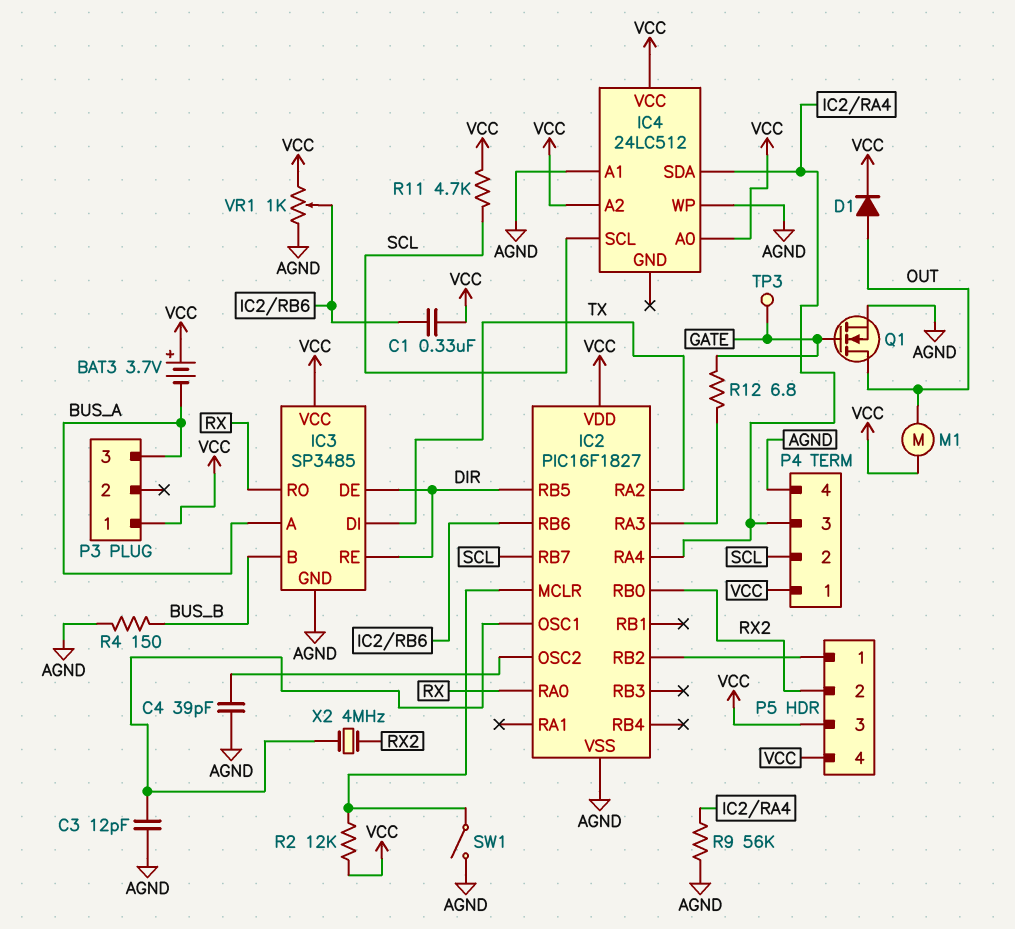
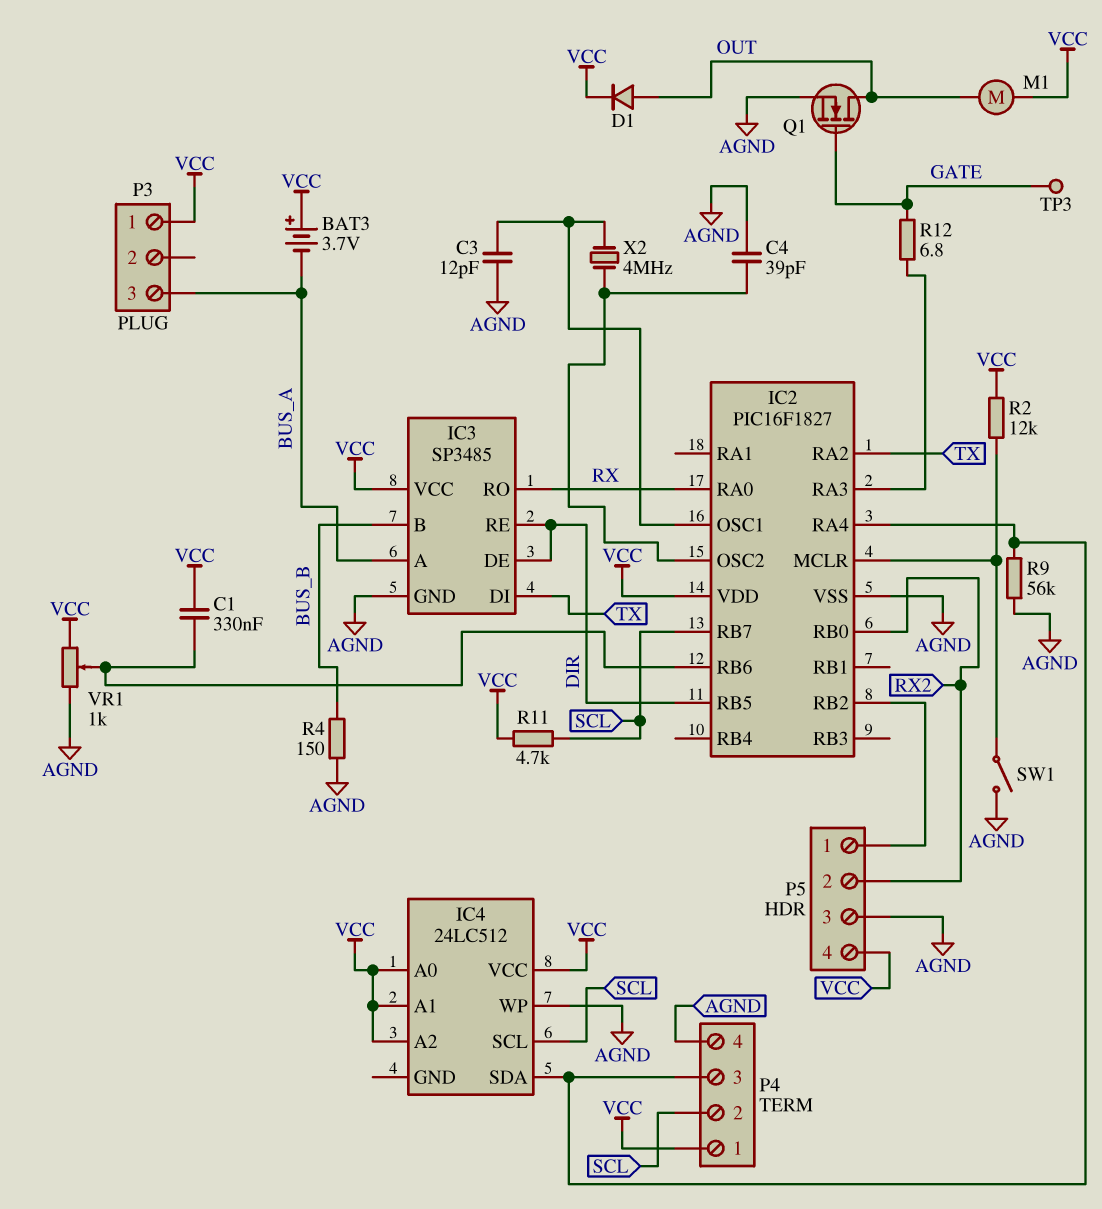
IC4 pin A1: AGND -> VCC
P5 pin 3: VCC -> AGND
X2: 4MHz (IC2/OSC1, RX2) -> 4MHz (IC2/OSC1, IC2/OSC2)

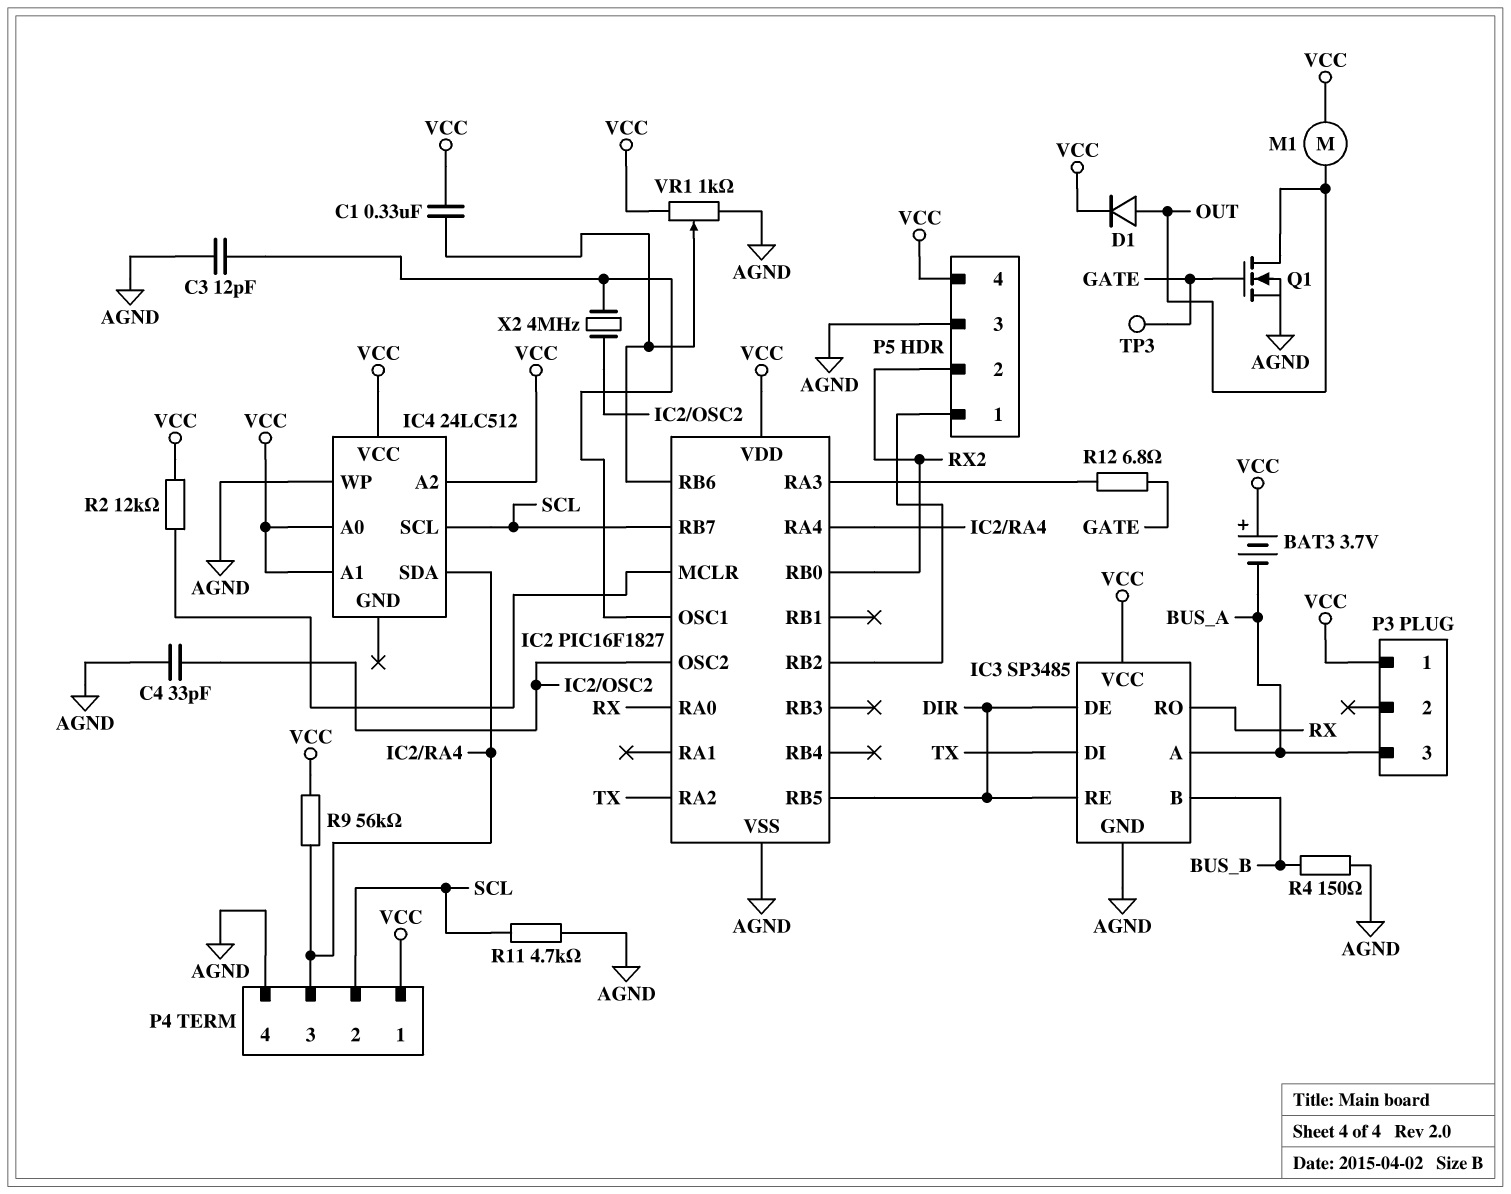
C4: 39pF (AGND, IC2/OSC2) -> 33pF (AGND, IC2/OSC2)
R9: 56k (AGND, IC2/RA4) -> 56k (IC2/RA4, VCC)
R11: 4.7k (SCL, VCC) -> 4.7k (AGND, SCL)
SW1: switch (AGND, IC2/MCLR) -> none

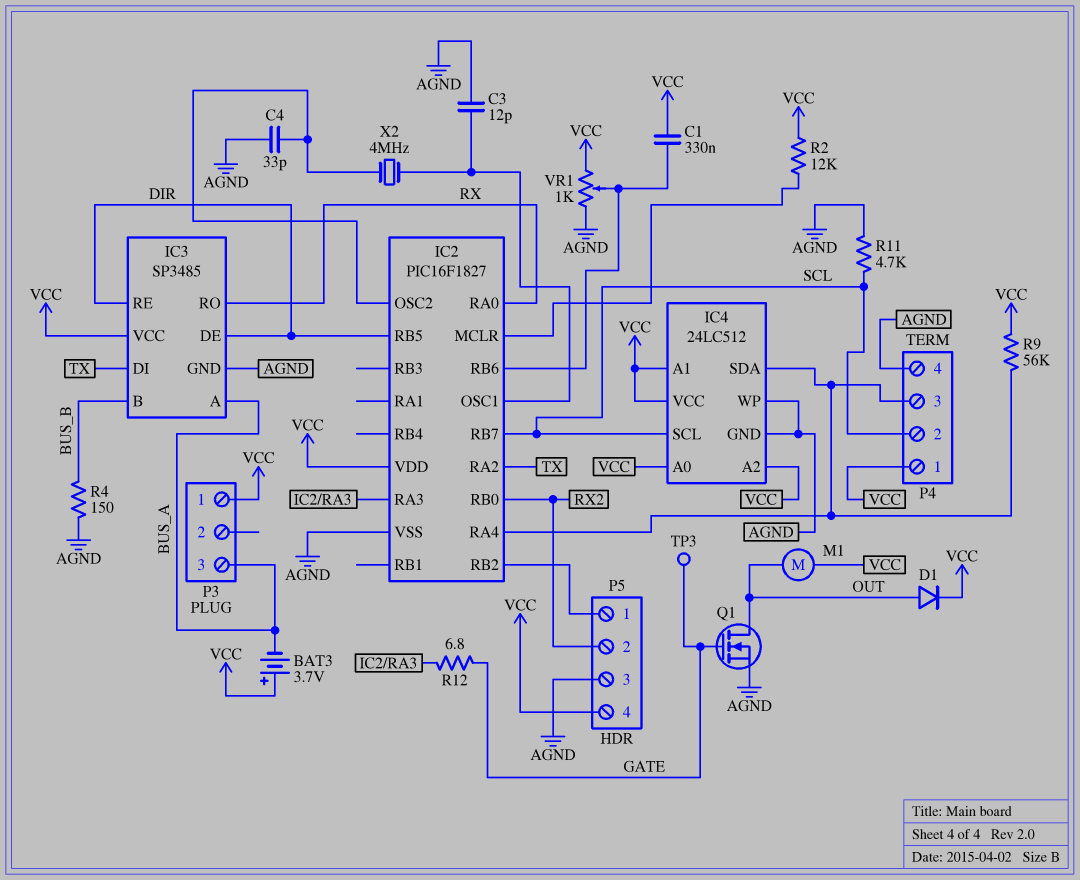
IC4 pin GND: none -> AGND

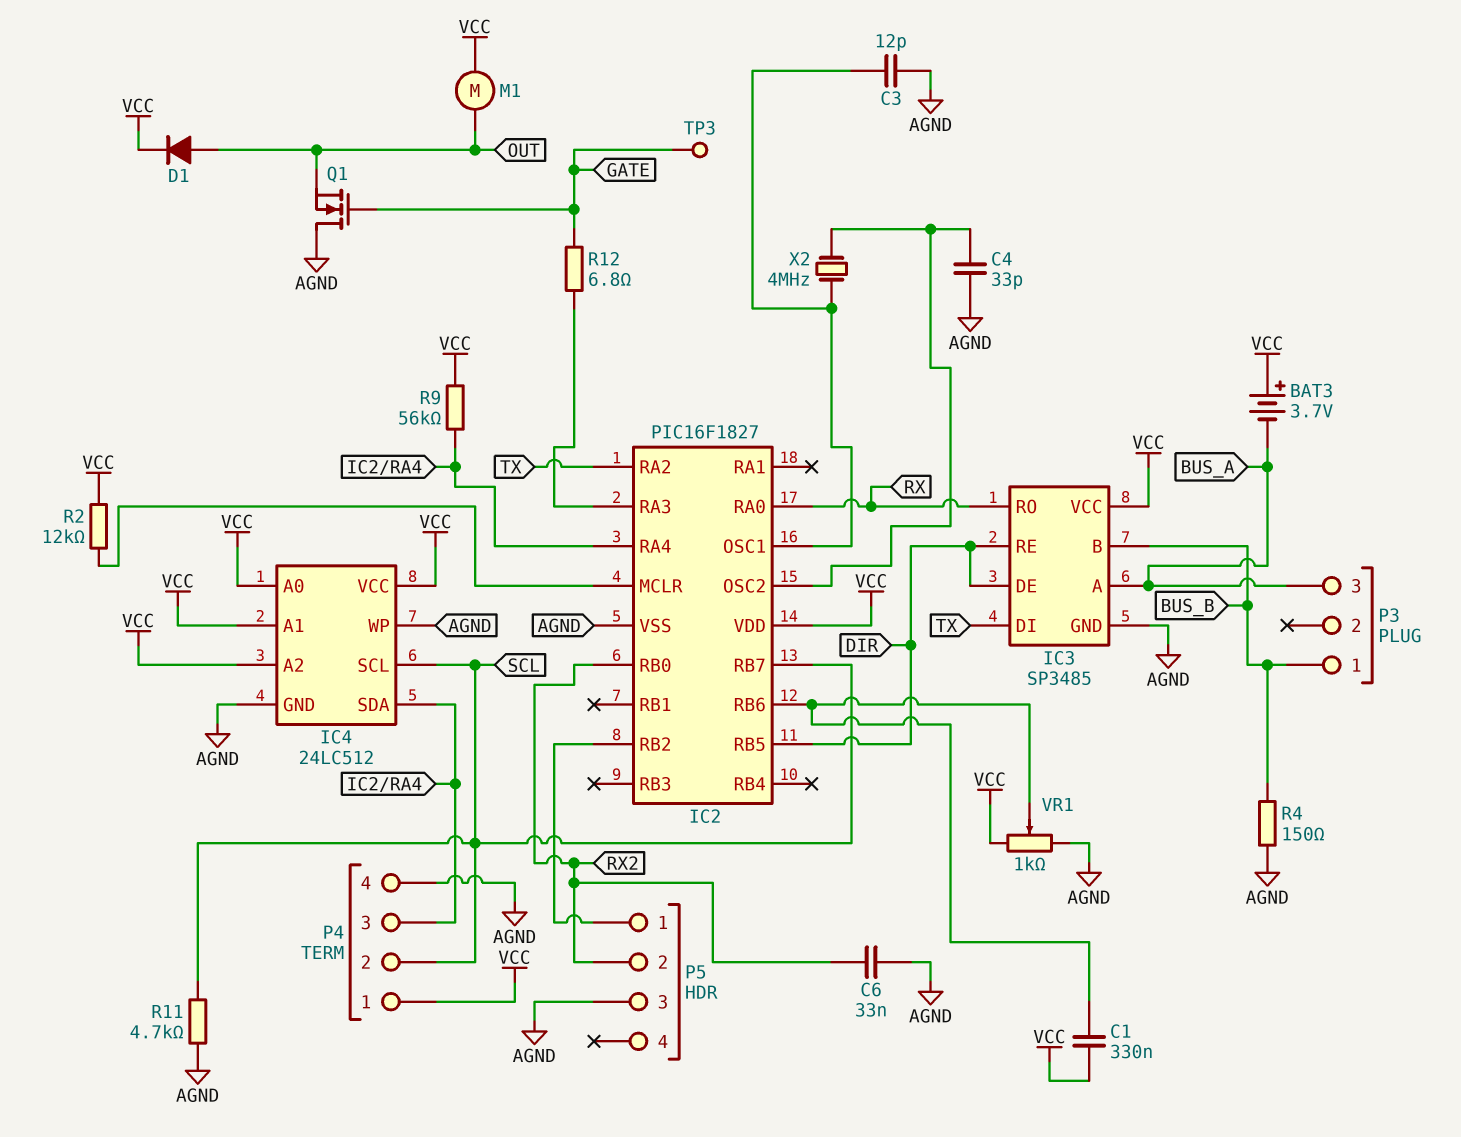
C6: none -> 33nF (AGND, RX2)
P3 pin 1: VCC -> BUS_B
P5 pin 4: VCC -> none
Q1: NMOS (G GATE, D OUT, S AGND) -> NMOS (G GATE, D AGND, S OUT)

